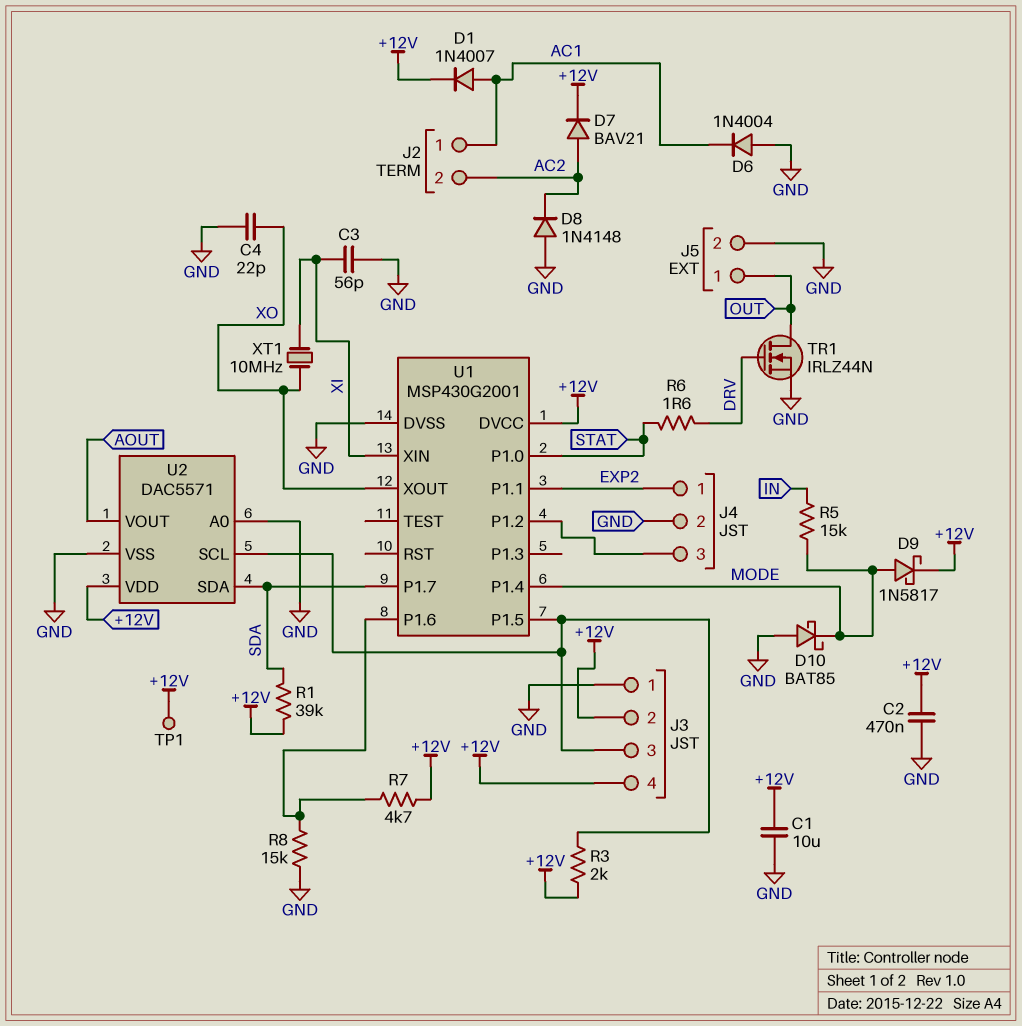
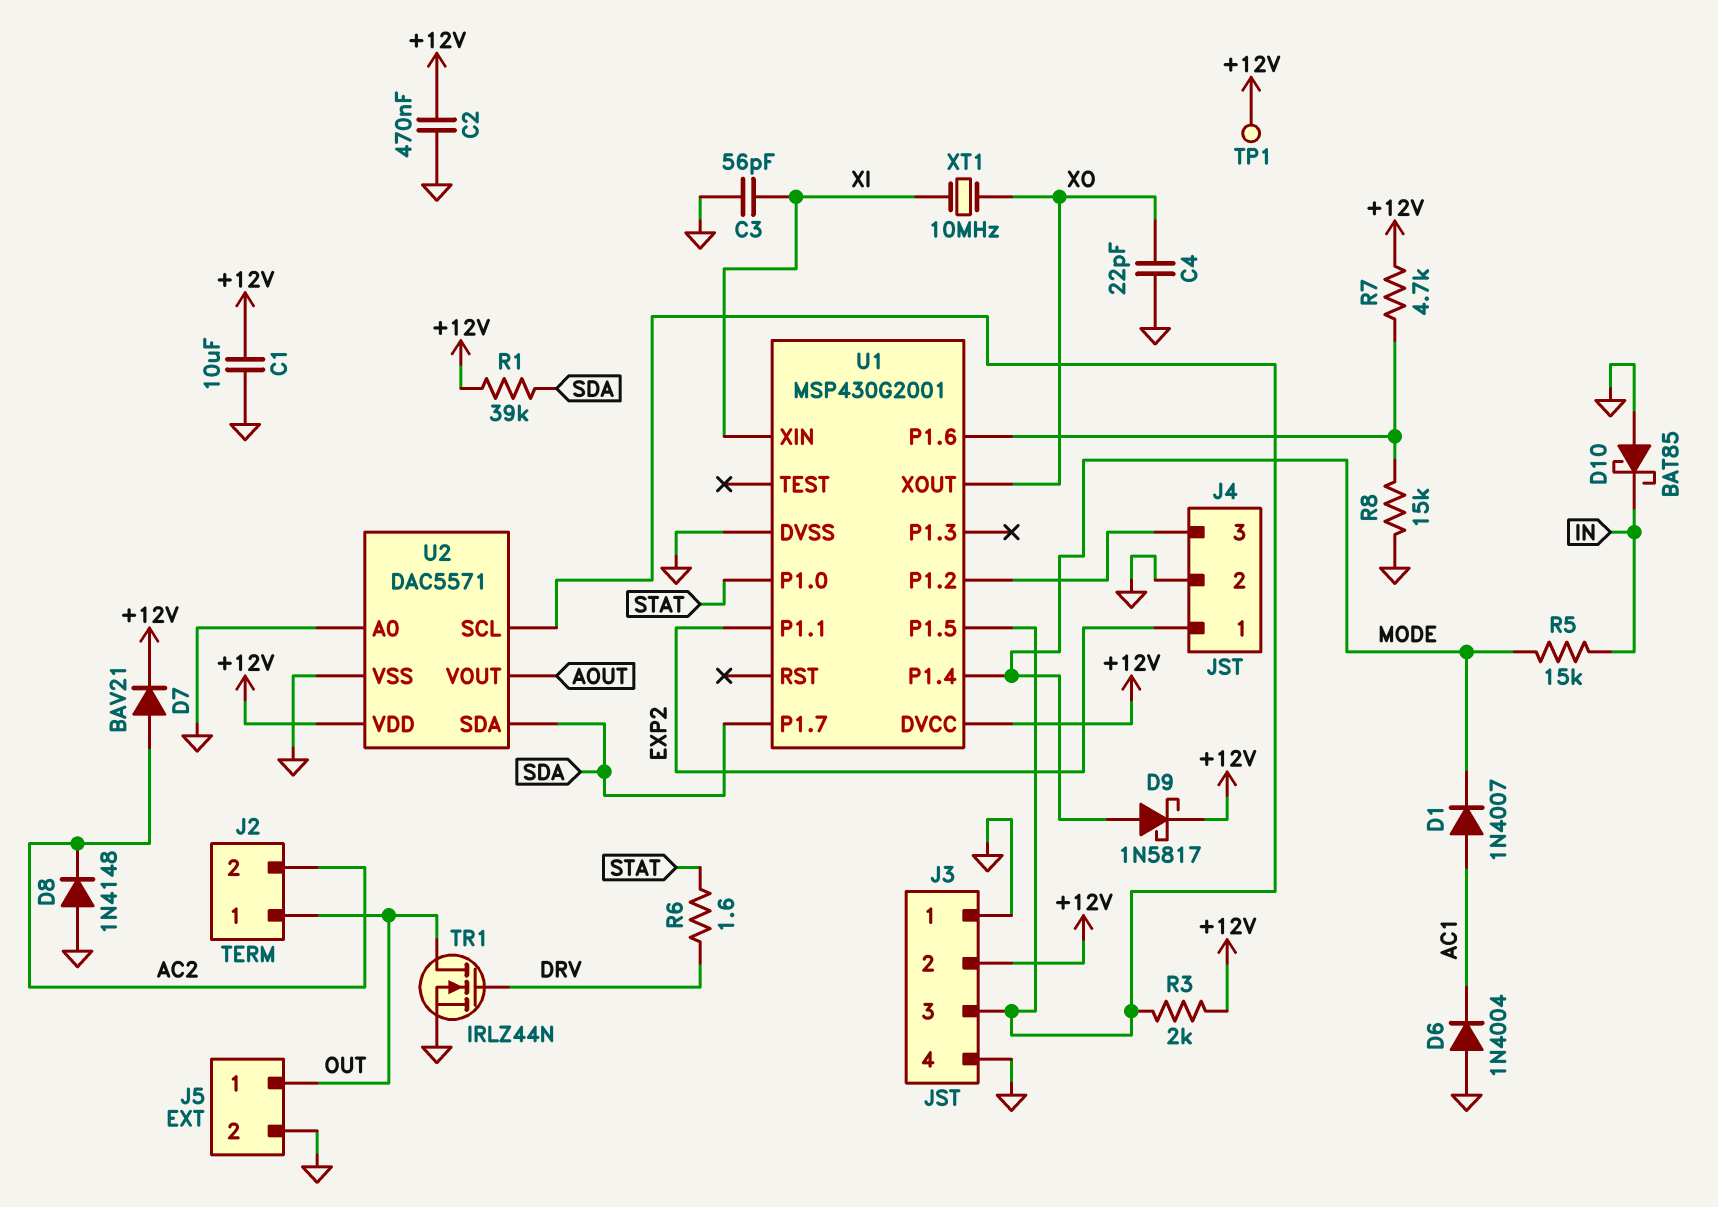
D1: diode 1N4007 (A AC1, K +12V) -> diode 1N4007 (A AC1, K MODE)
D10: schottky BAT85 (A GND, K MODE) -> schottky BAT85 (A GND, K IN)
J2 pin 1: AC1 -> OUT
J3 pin 4: +12V -> GND

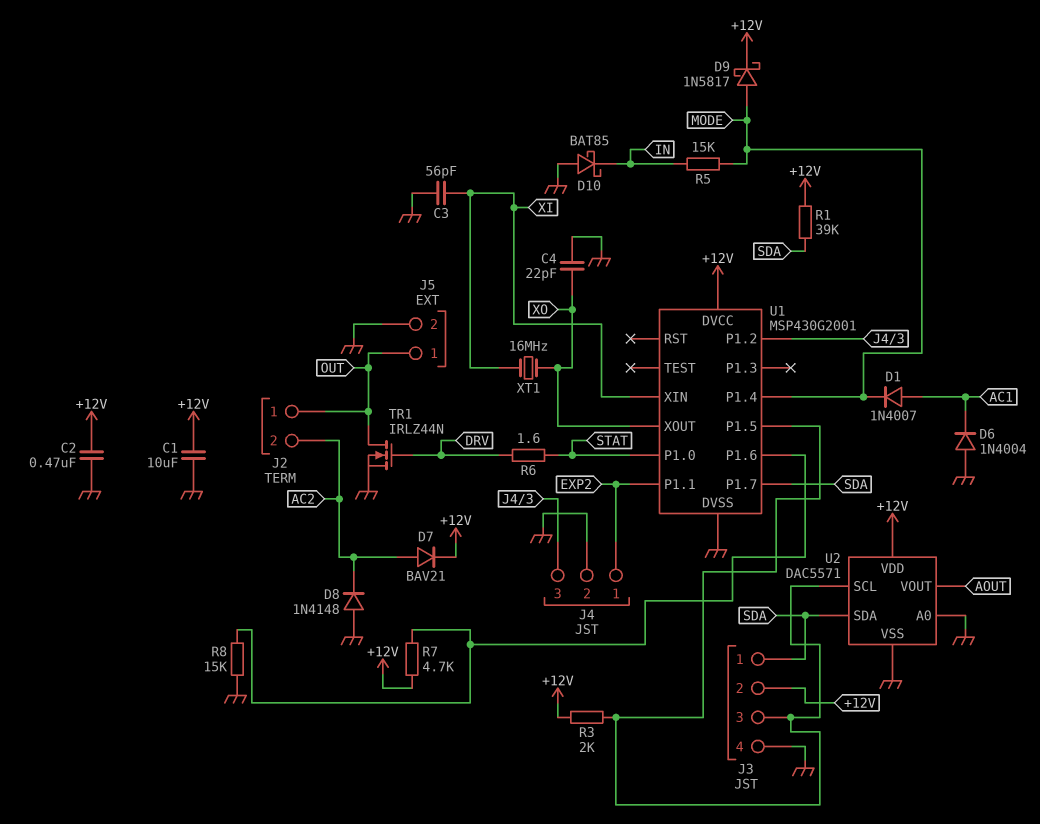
J3 pin 1: GND -> SDA
TP1: test point (+12V) -> none
XT1: 10MHz (XI, XO) -> 16MHz (XI, XO)

